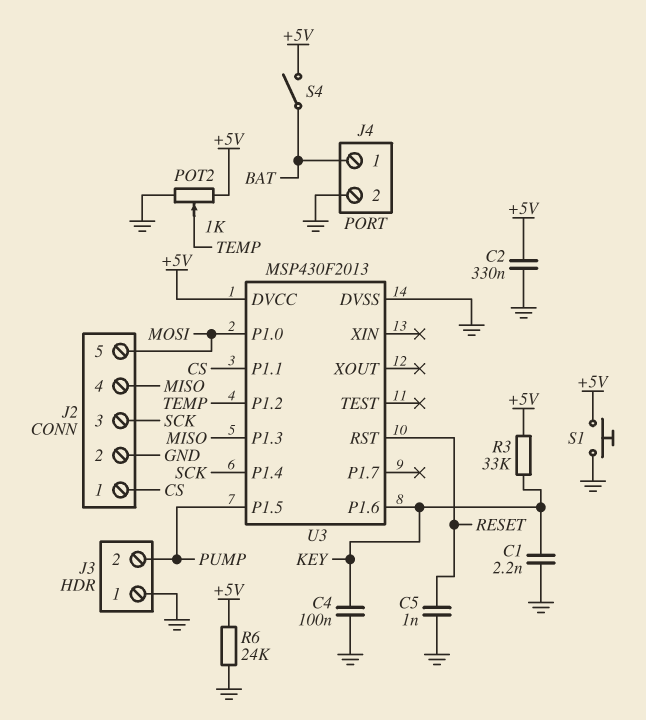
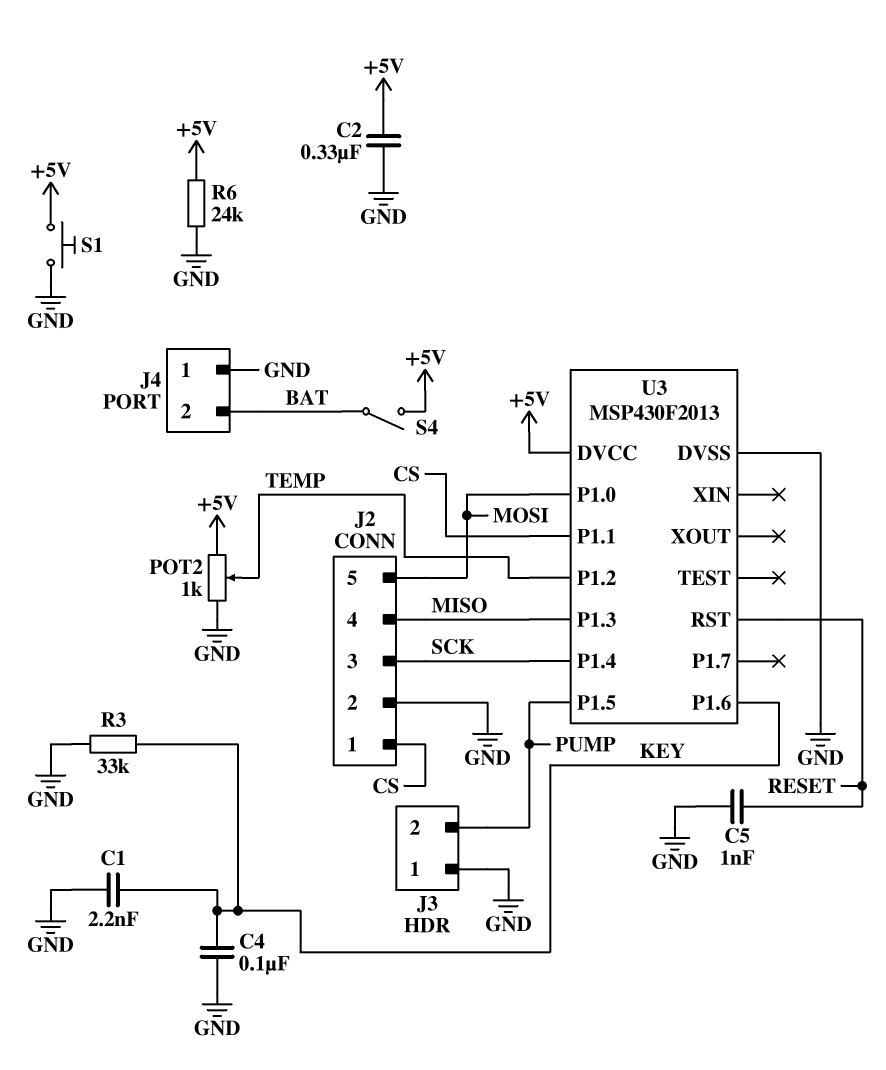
J4 pin 1: BAT -> GND
J4 pin 2: GND -> BAT
R3: 33k (+5V, KEY) -> 33k (GND, KEY)

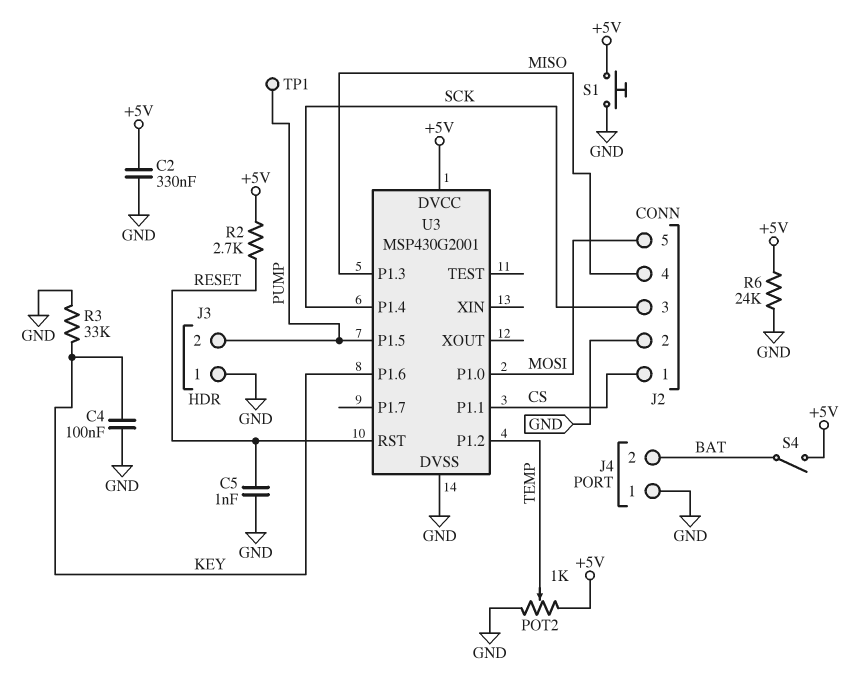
C1: 2.2nF (GND, KEY) -> none
R2: none -> 2.7k (+5V, RESET)
TP1: none -> test point (PUMP)
U3: MSP430F2013 -> MSP430G2001

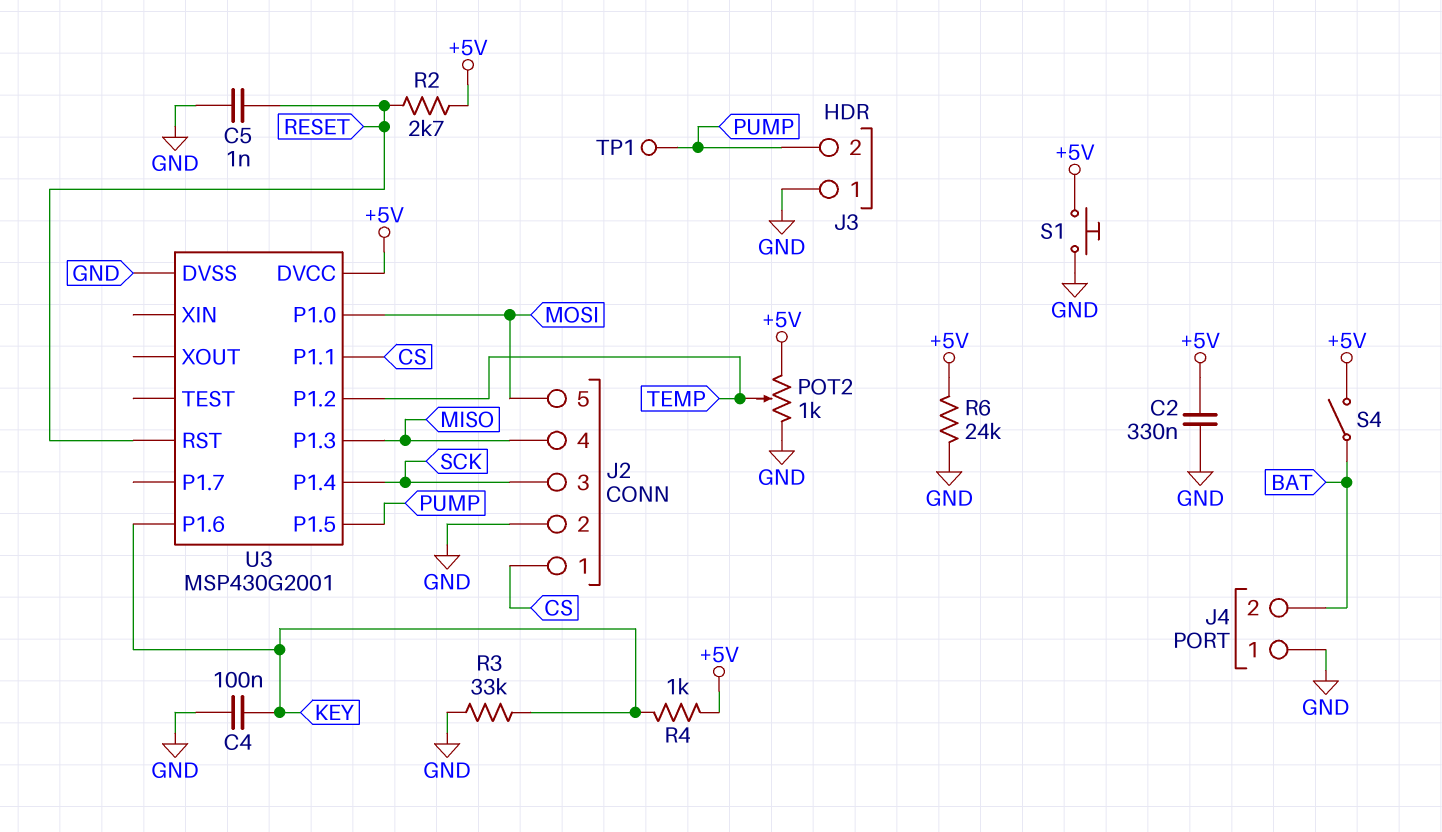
R4: none -> 1k (+5V, KEY)

